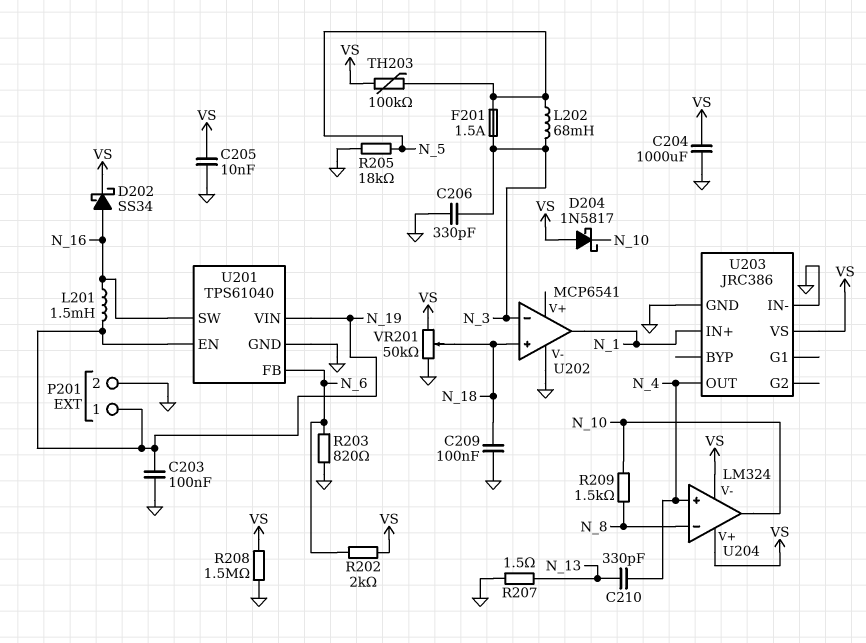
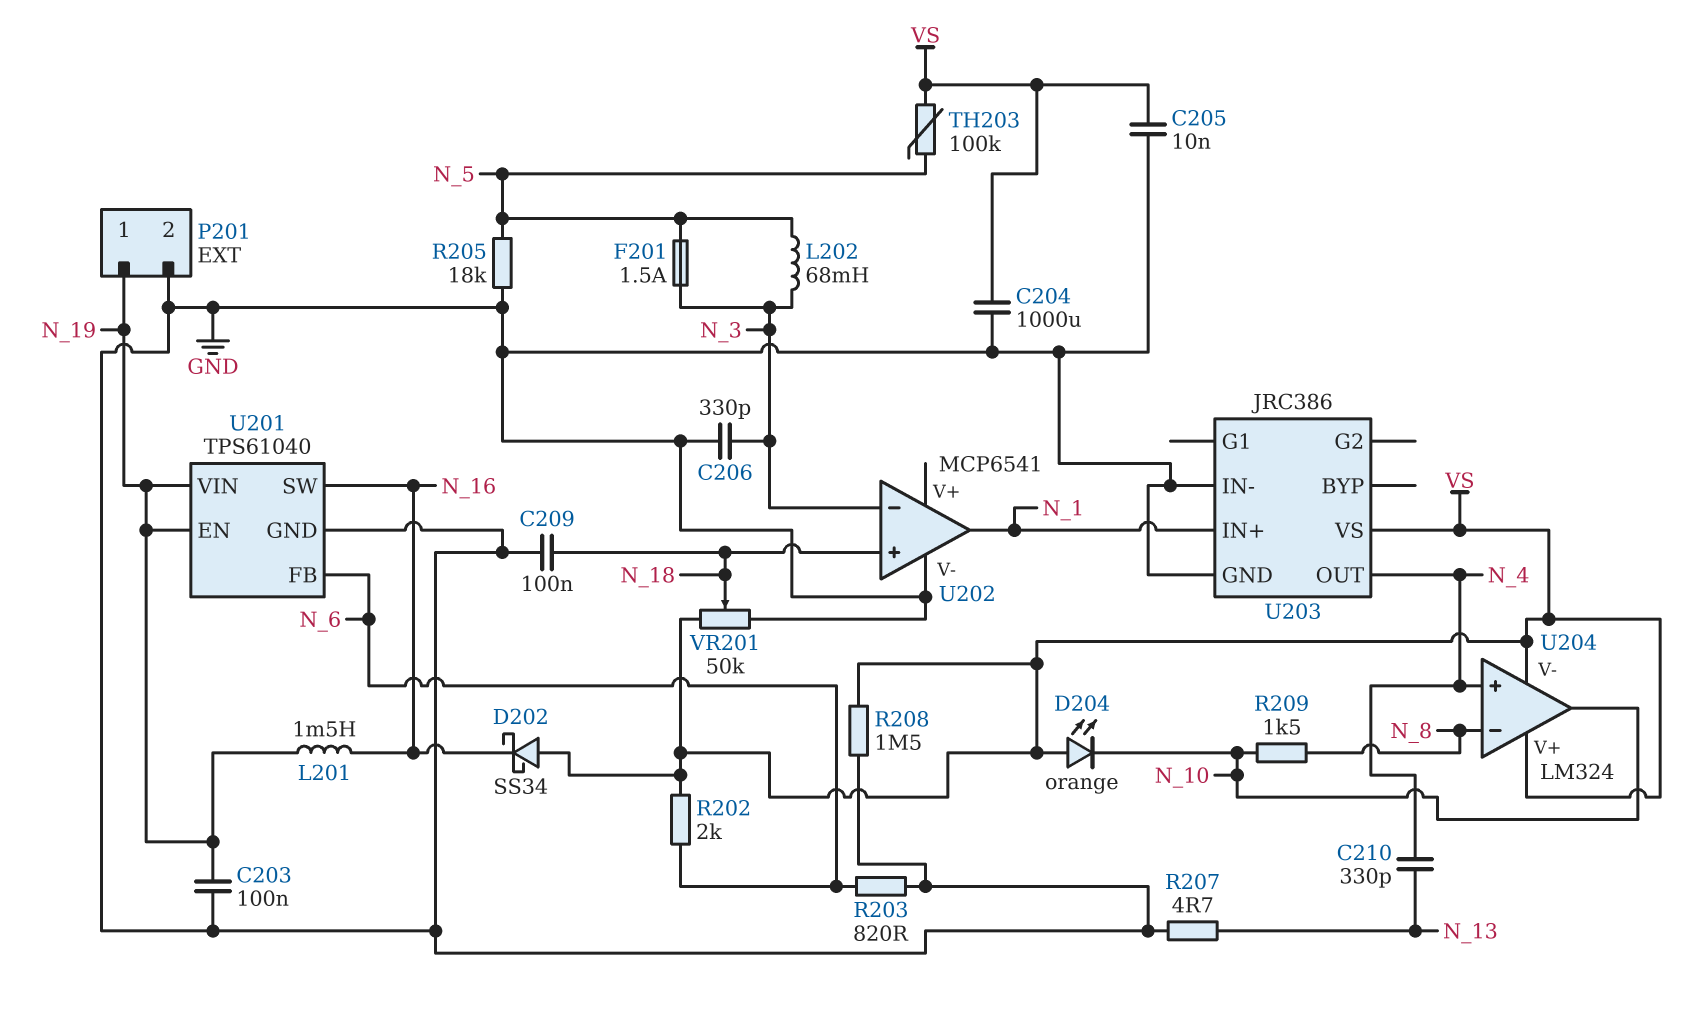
D202: schottky SS34 (A N_16, K VS) -> schottky SS34 (A VS, K N_16)
D204: schottky 1N5817 (A VS, K N_10) -> LED orange (A VS, K N_10)
R207: 1.5 (GND, N_13) -> 4.7 (GND, N_13)

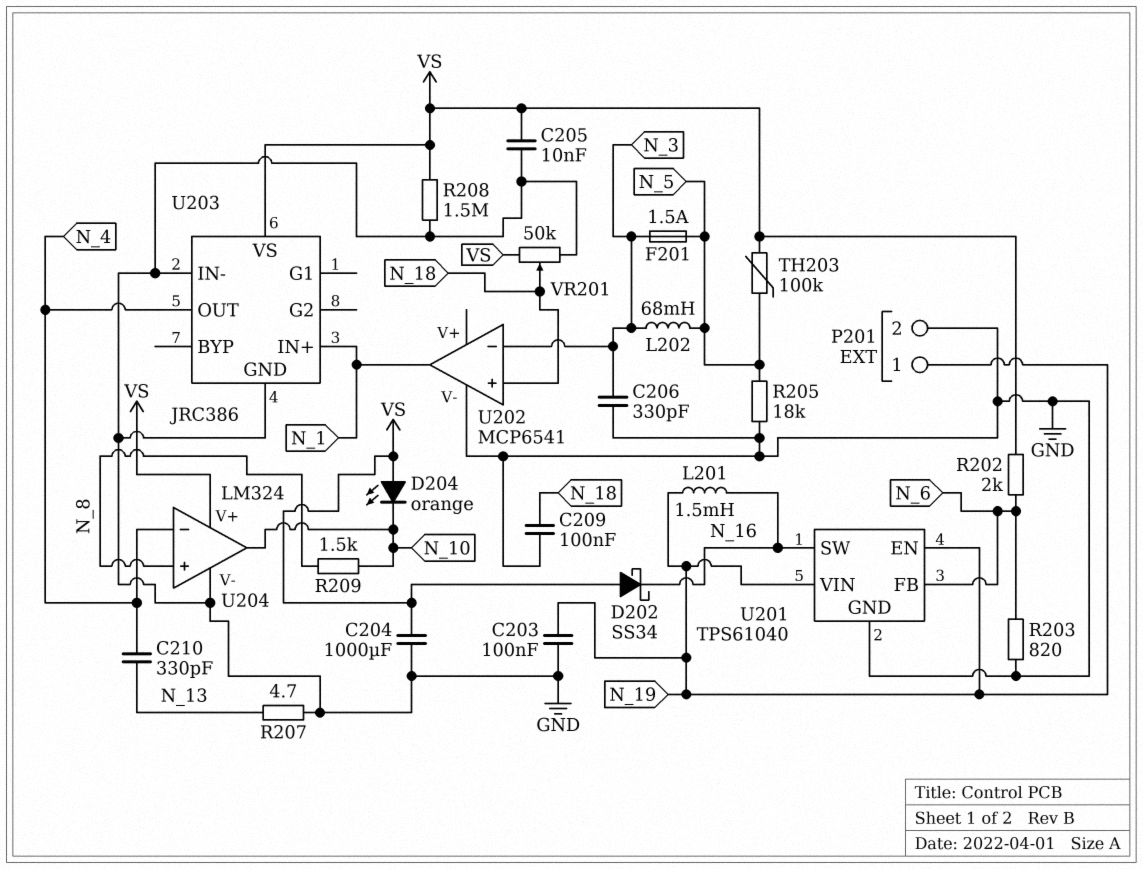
U204 pin V-: VS -> GND
U204 pin in+: N_4 -> N_8
U204 pin in-: N_8 -> N_4

